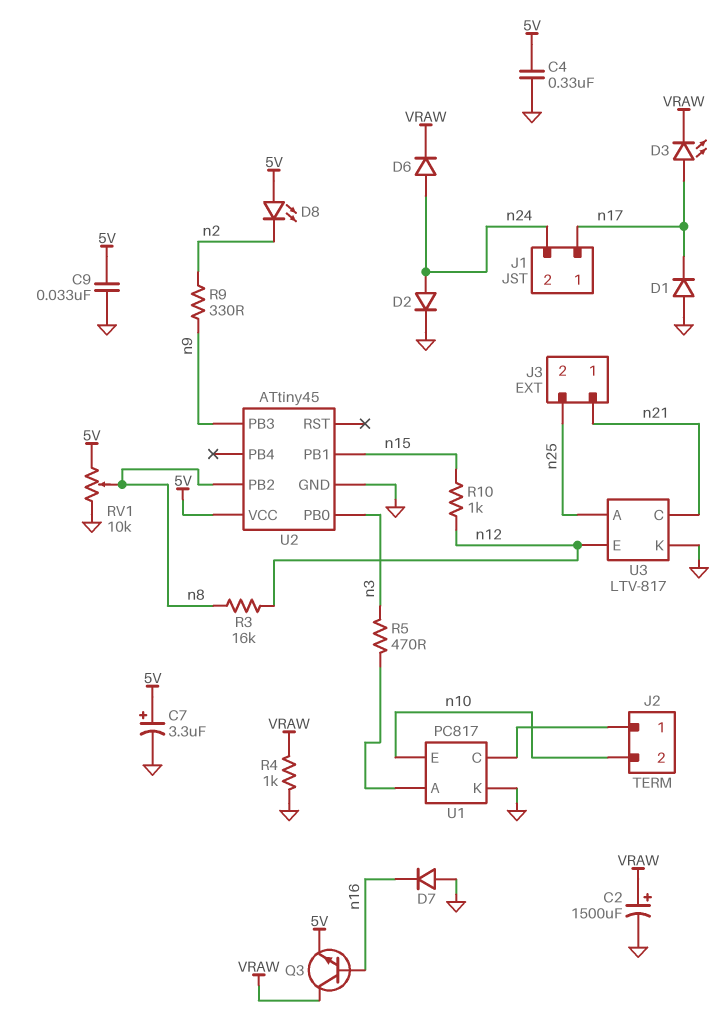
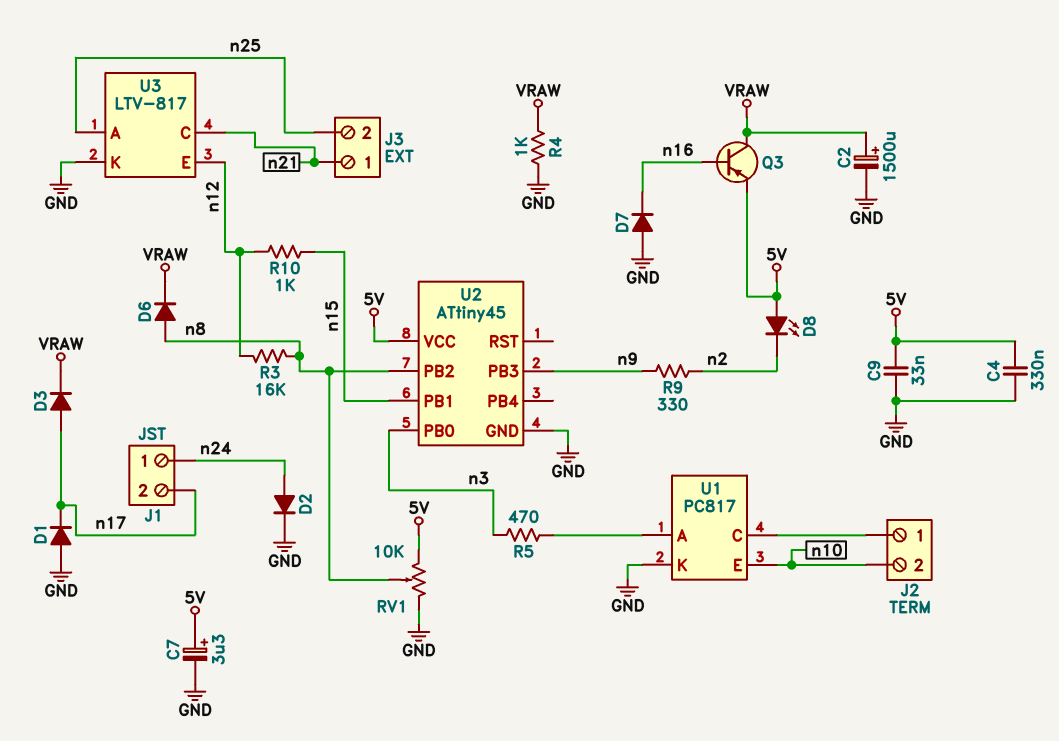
D3: LED (A n17, K VRAW) -> diode (A n17, K VRAW)
D6: diode (A n24, K VRAW) -> diode (A n8, K VRAW)
J1 pin 1: n17 -> n24
J1 pin 2: n24 -> n17
Q3: NPN (B n16, C VRAW, E 5V) -> PNP (B n16, C VRAW, E 5V)

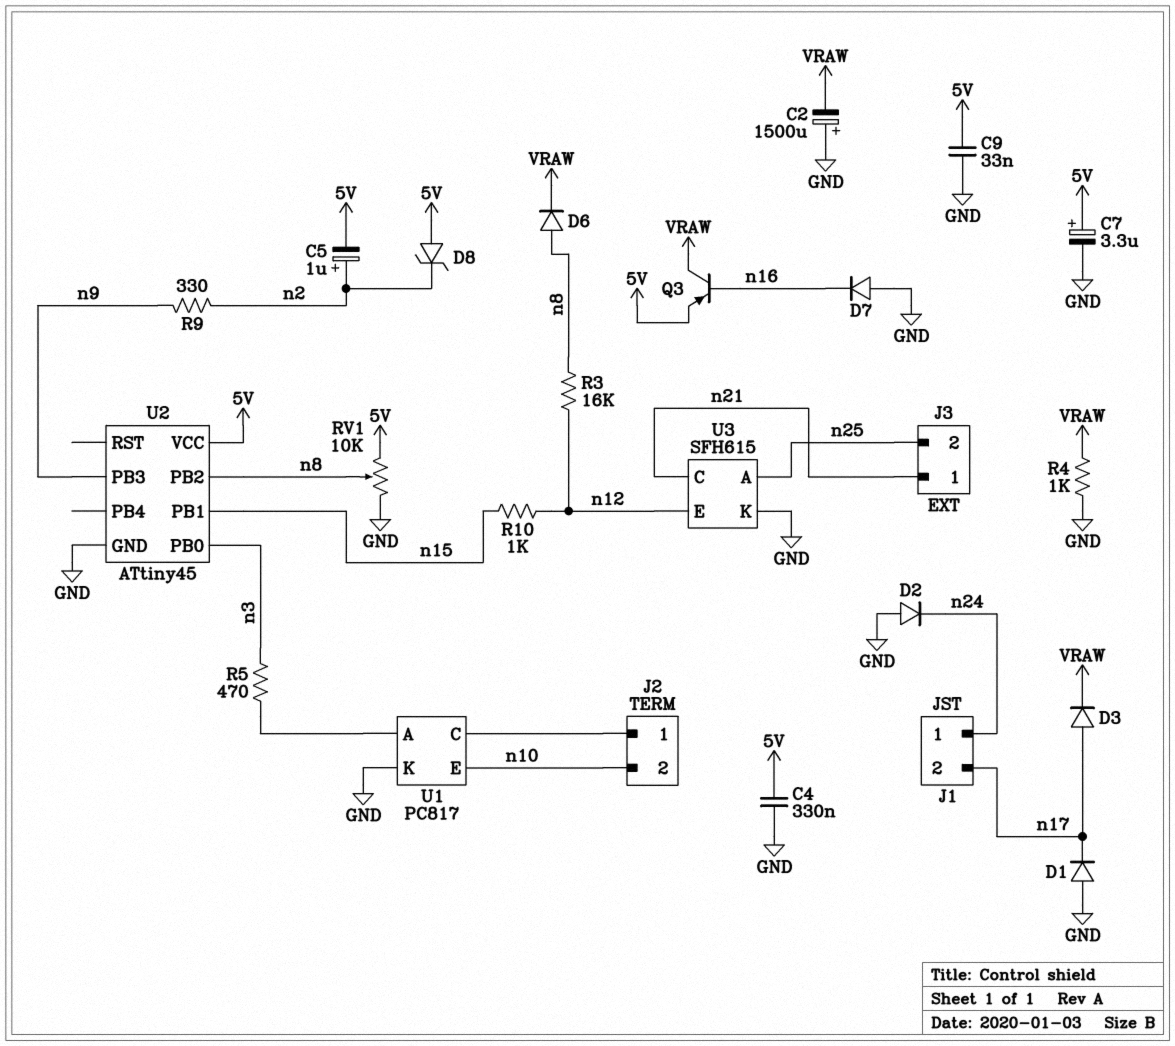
C2: 1500uF (plus VRAW, minus GND) -> 1500uF (plus GND, minus VRAW)
C5: none -> 1uF (plus n2, minus 5V)
D2: diode (A n24, K GND) -> diode (A GND, K n24)
D8: LED (A 5V, K n2) -> zener (A 5V, K n2)
U3: LTV-817 -> SFH615

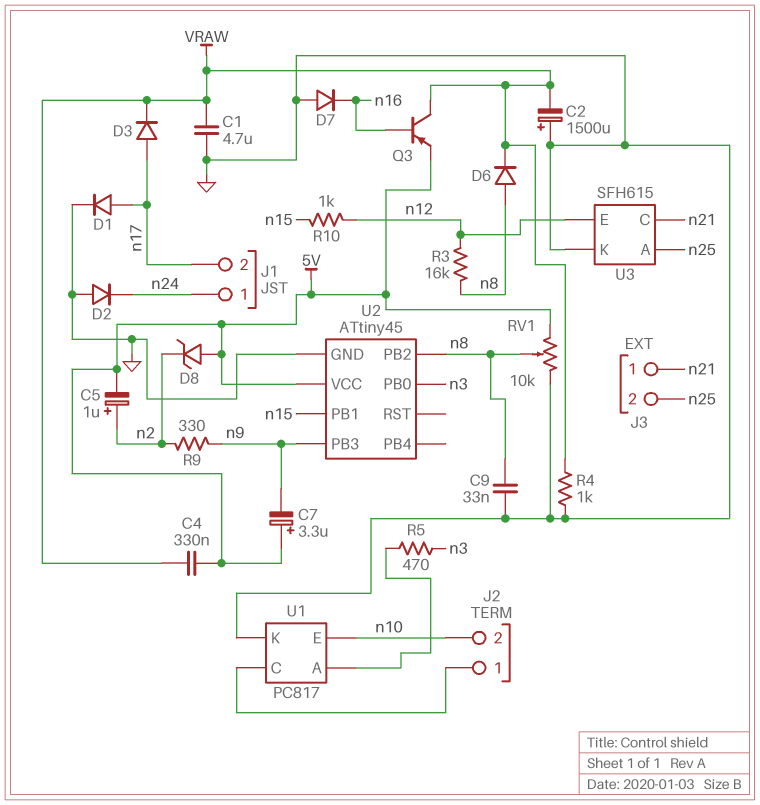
C1: none -> 4.7uF (GND, VRAW)
C4: 330nF (5V, GND) -> 330nF (5V, VRAW)
C7: 3.3uF (plus 5V, minus GND) -> 3.3uF (plus 5V, minus n9)
C9: 33nF (5V, GND) -> 33nF (GND, n8)
D1: diode (A GND, K n17) -> diode (A n17, K GND)

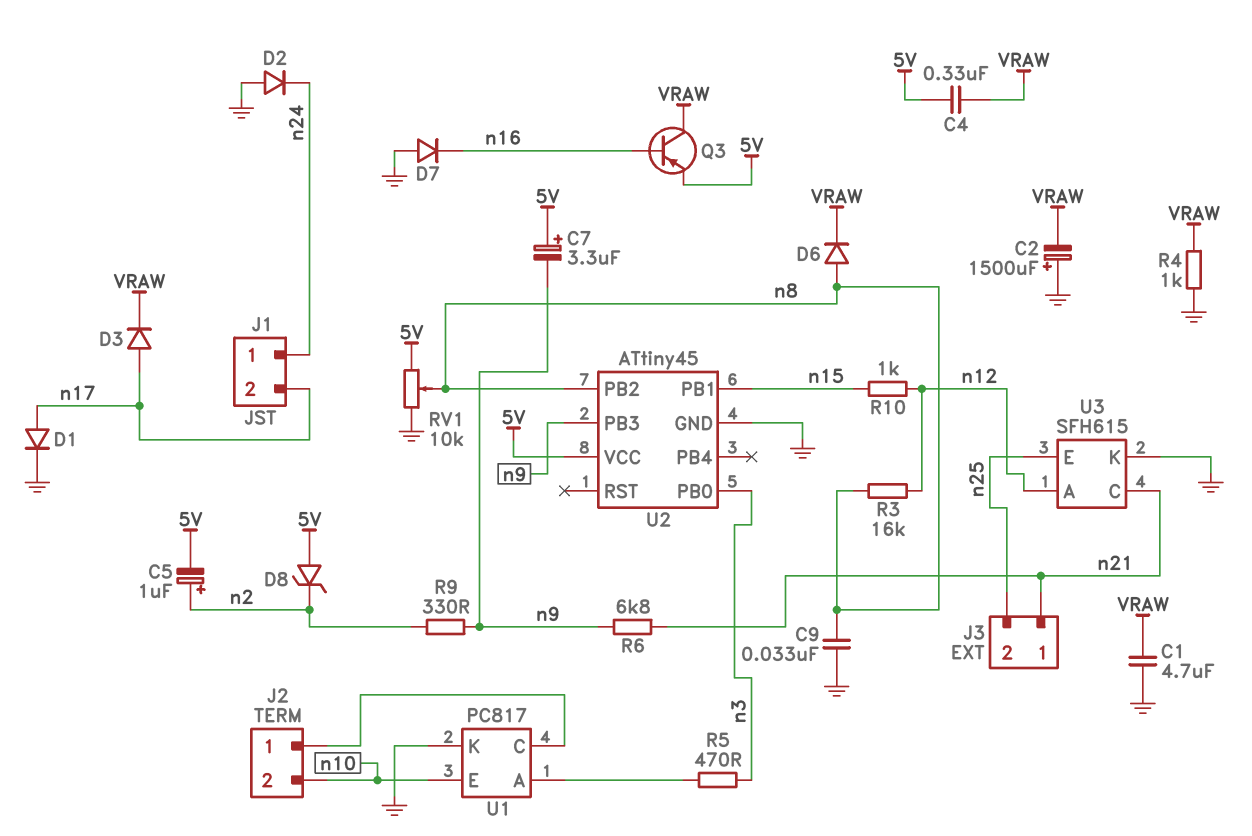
R6: none -> 6.8k (n9, n21)
U3 pin A: n25 -> n12
U3 pin E: n12 -> n25

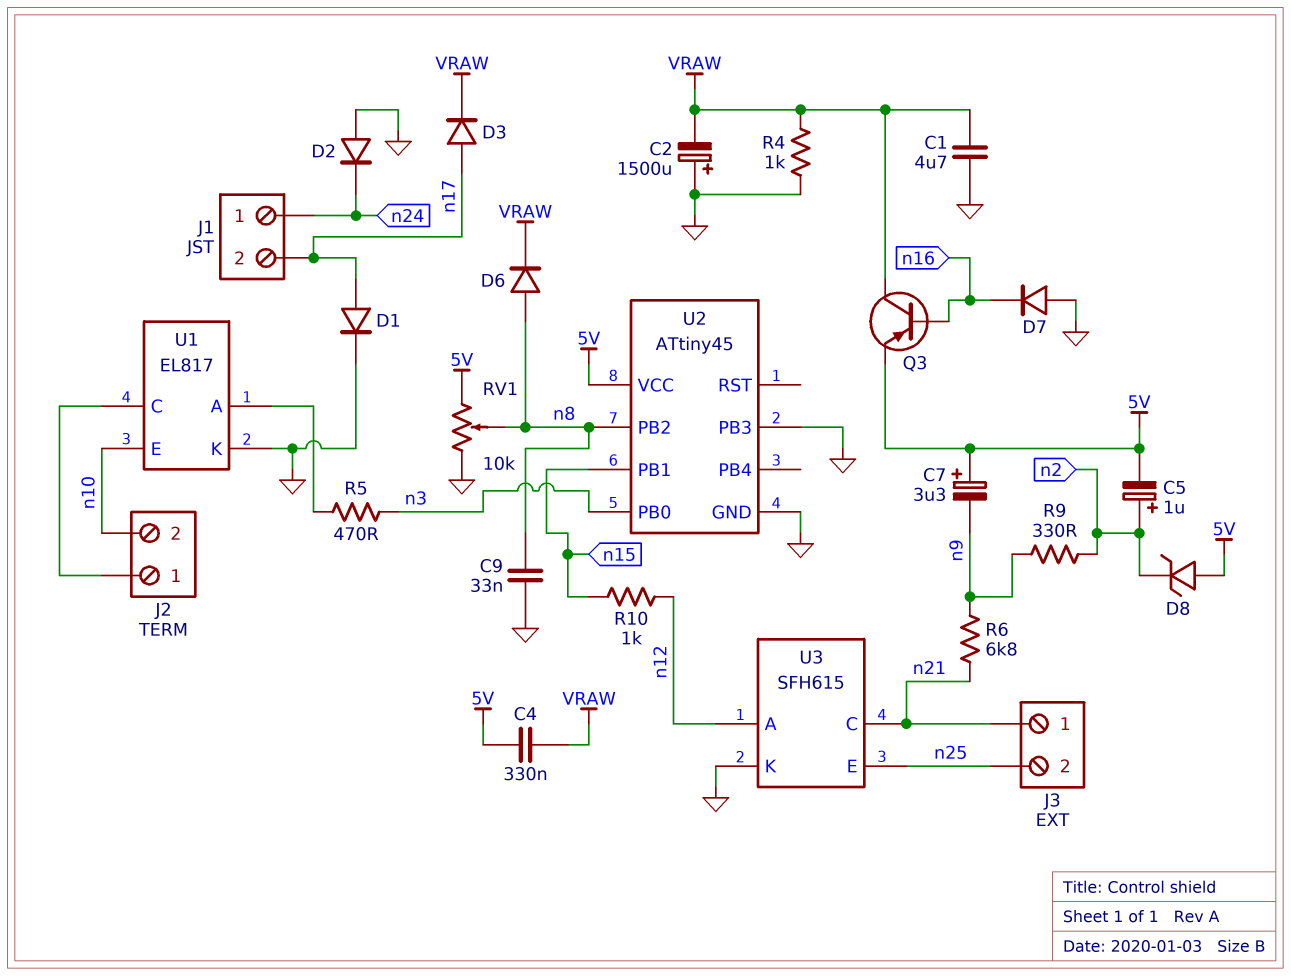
R3: 16k (n8, n12) -> none
U1: PC817 -> EL817
U2 pin PB3: n9 -> GND

